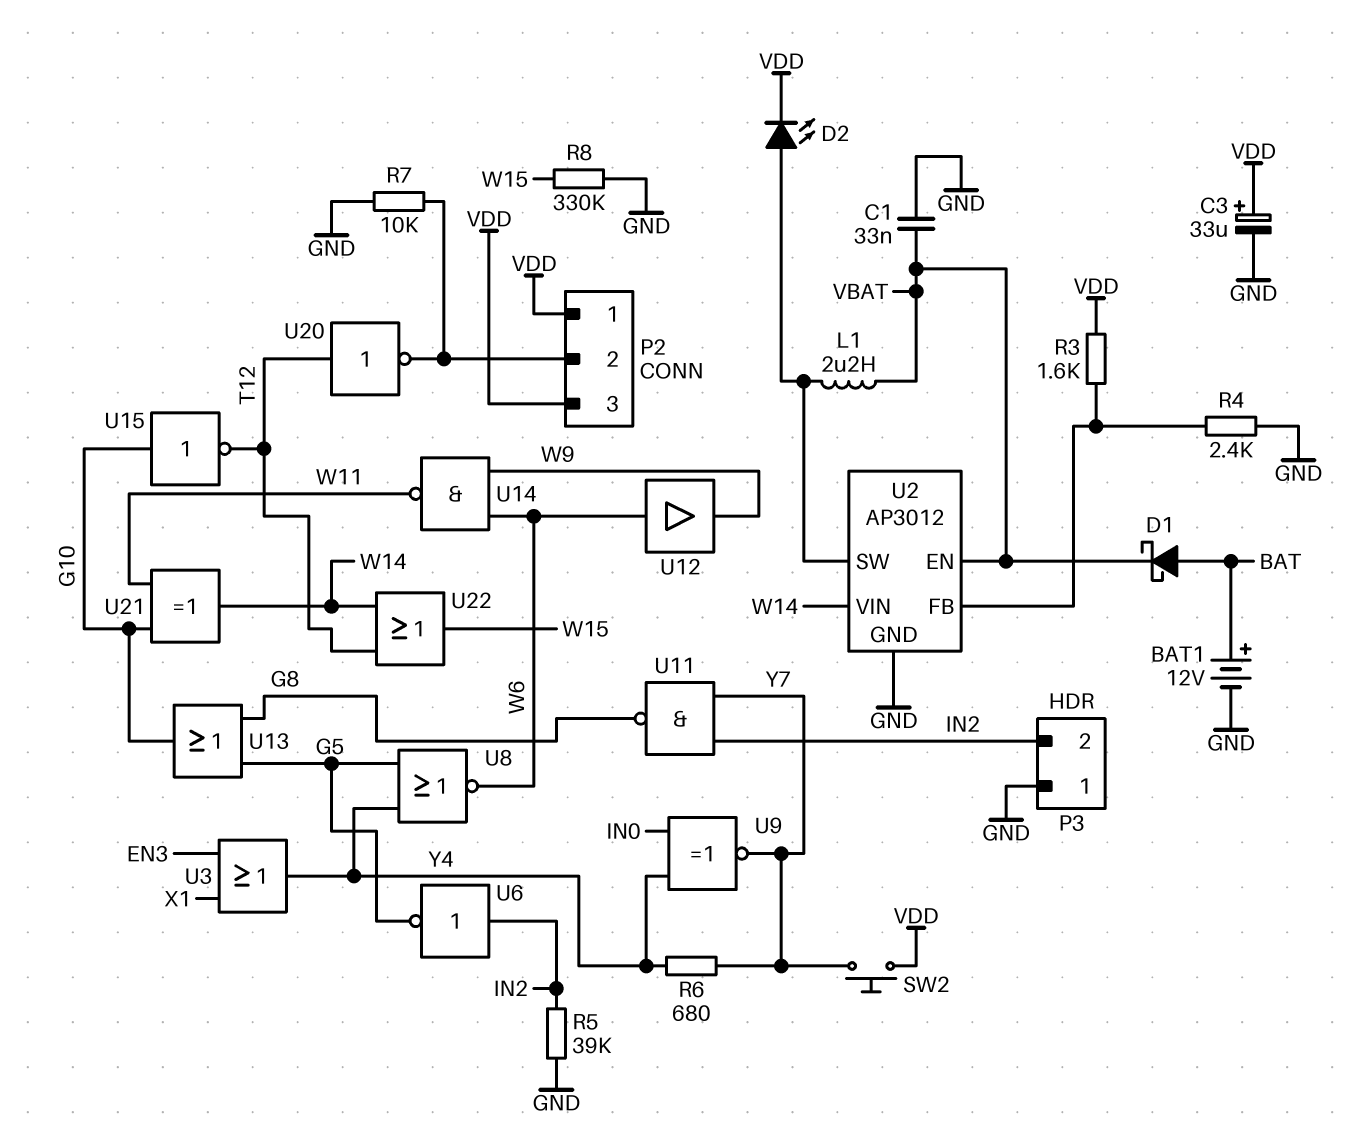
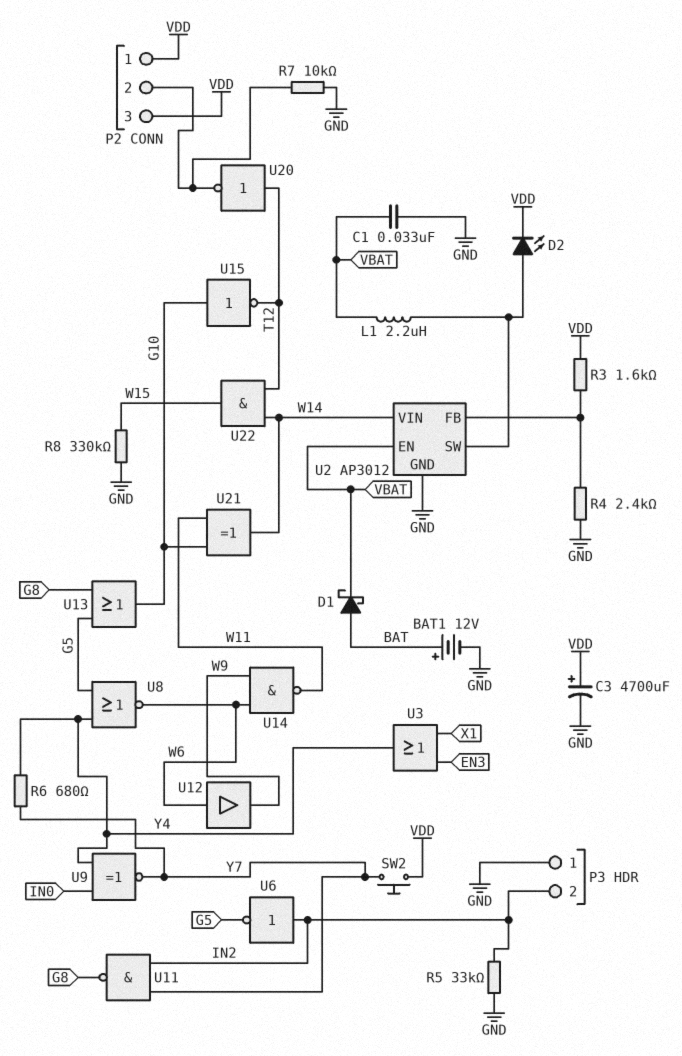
C3: 33uF (plus VDD, minus GND) -> 4700uF (plus VDD, minus GND)
R5: 39k (GND, IN2) -> 33k (GND, IN2)
U22: OR (in T12, in W14, out W15) -> AND (in T12, in W14, out W15)

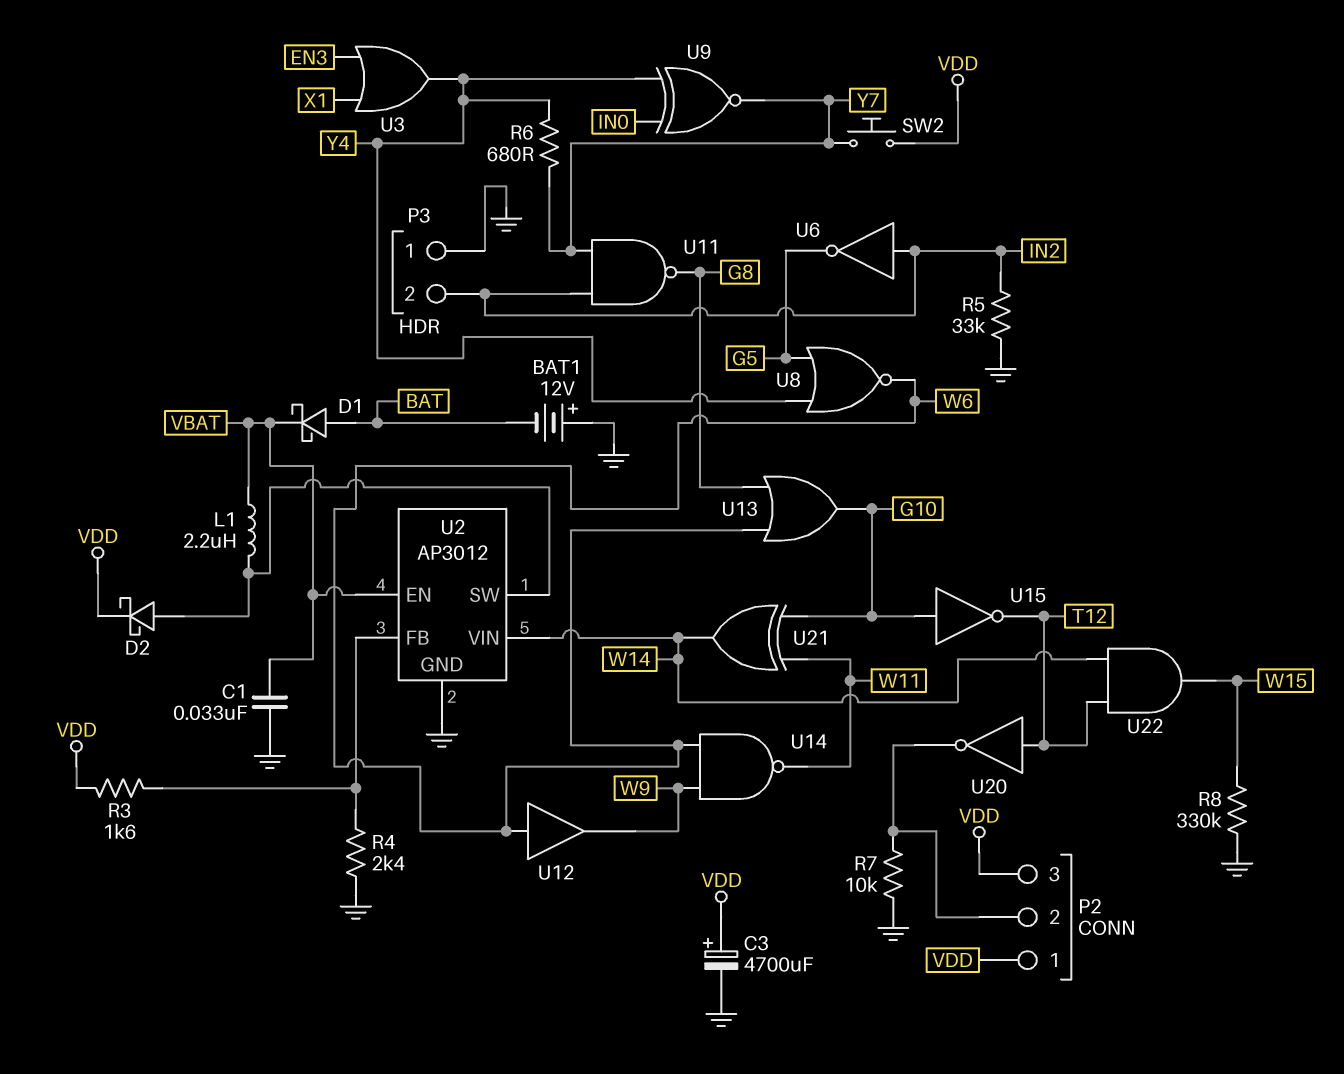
BAT1: 12V (plus BAT, minus GND) -> 12V (plus GND, minus BAT)
D2: LED (A U2/SW, K VDD) -> schottky (A U2/SW, K VDD)
U13: OR (in G5, in G8, out G10) -> OR (in G8, in W6, out G10)

